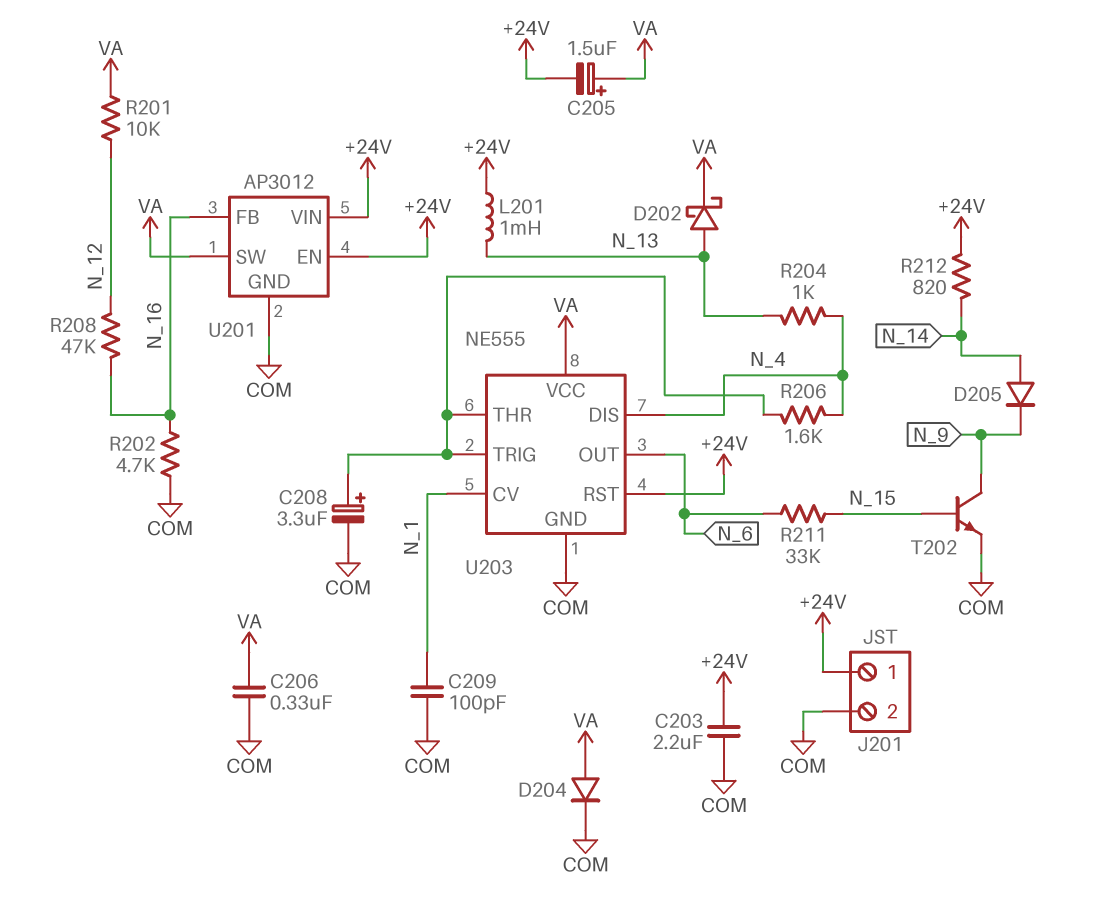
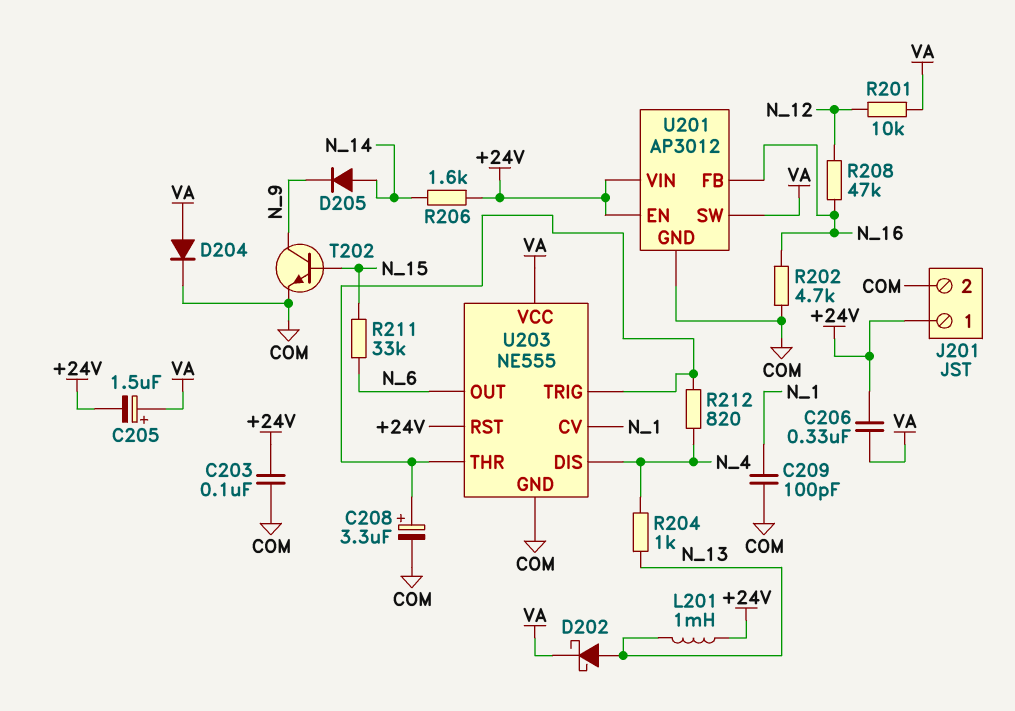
C203: 2.2uF (+24V, COM) -> 100nF (+24V, COM)
C206: 330nF (COM, VA) -> 330nF (+24V, VA)
R206: 1.6k (N_4, U203/THR) -> 1.6k (+24V, N_14)
R212: 820 (+24V, N_14) -> 820 (N_4, U203/THR)

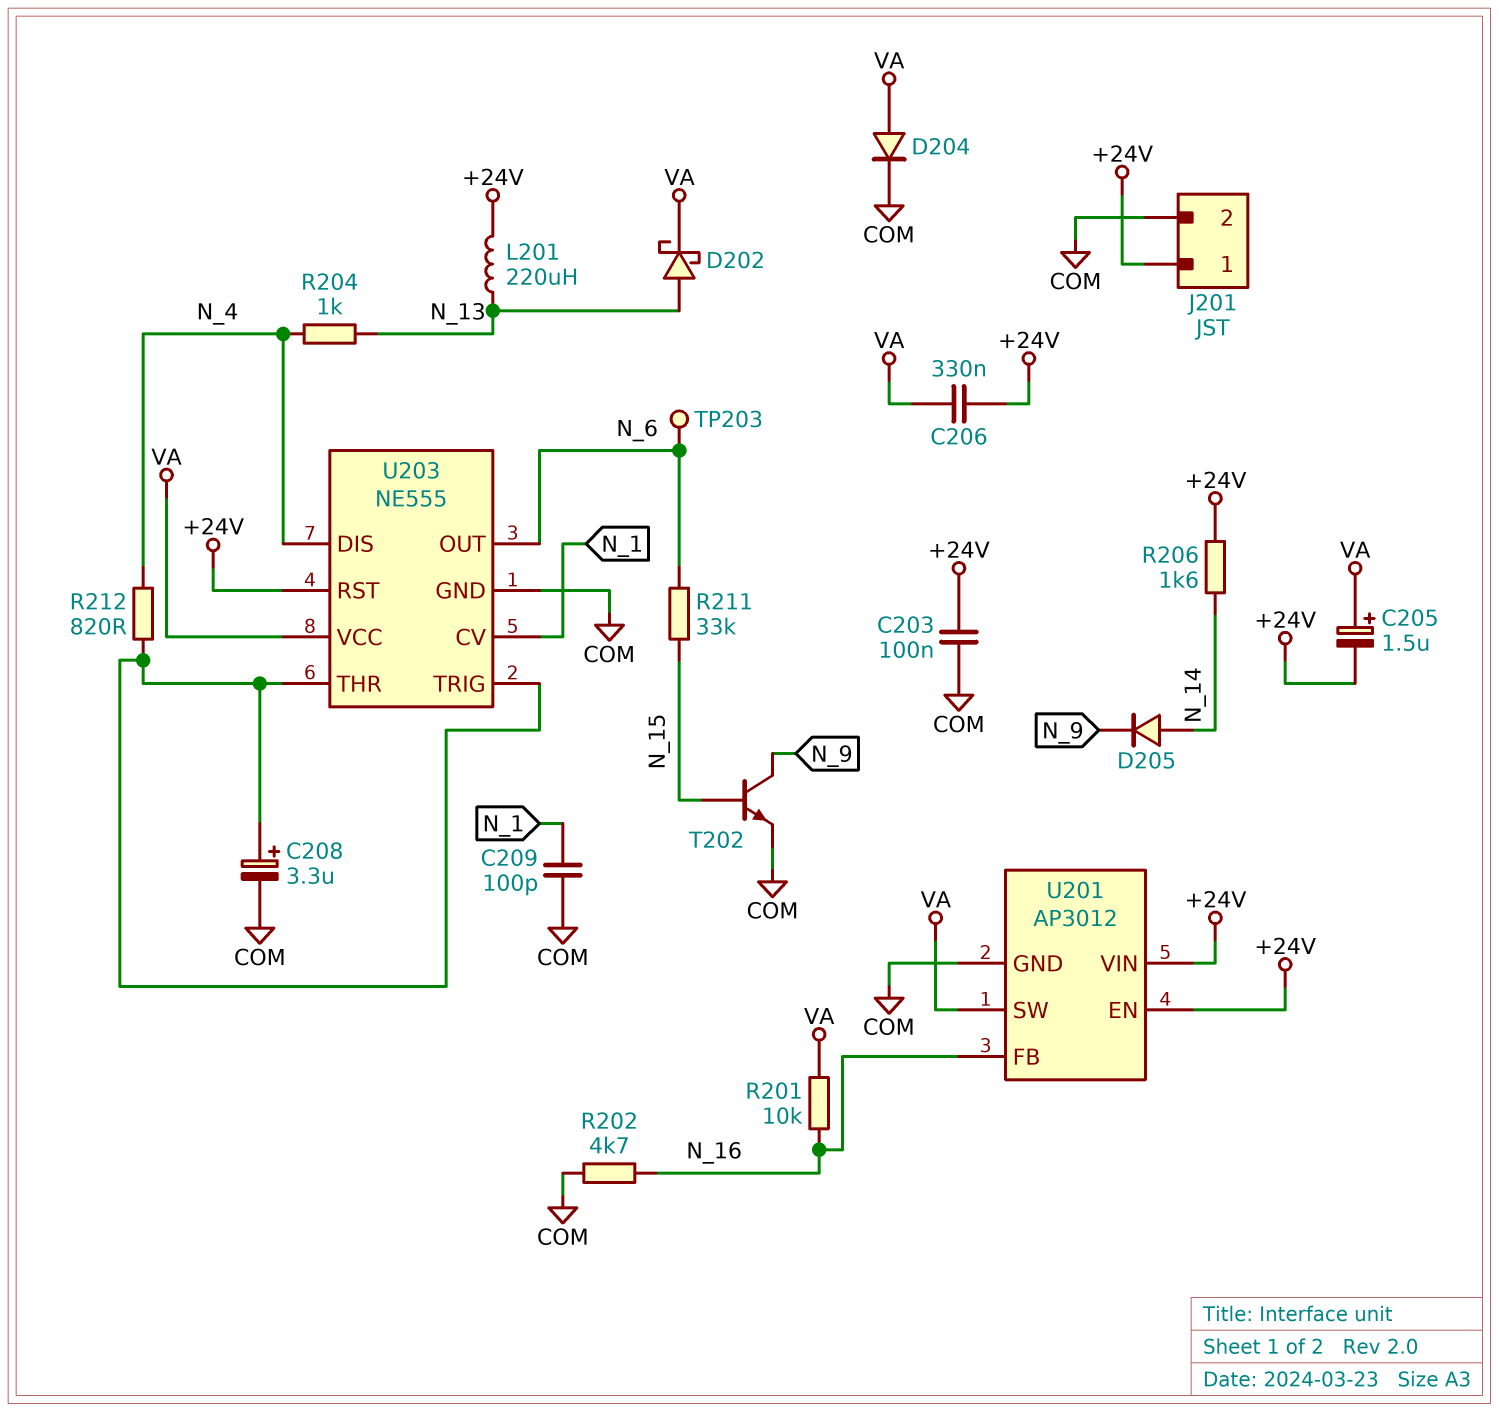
L201: 1mH (+24V, N_13) -> 220uH (+24V, N_13)
R201: 10k (N_12, VA) -> 10k (N_16, VA)
R208: 47k (N_12, N_16) -> none
TP203: none -> test point (N_6)

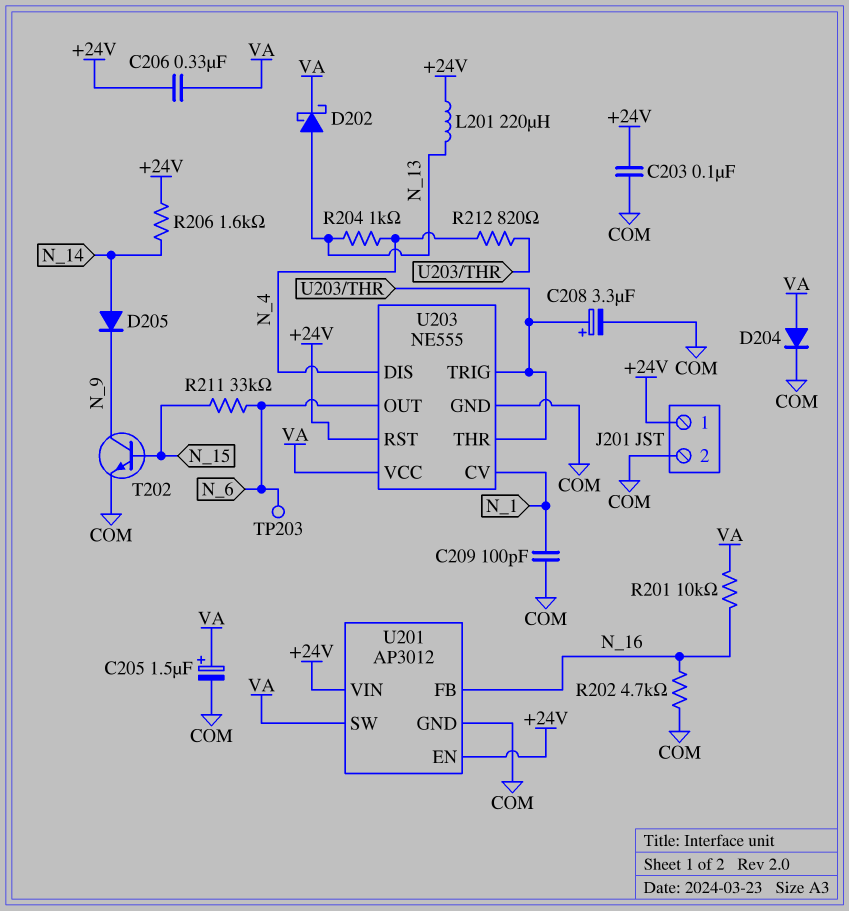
C205: 1.5uF (plus VA, minus +24V) -> 1.5uF (plus VA, minus COM)

